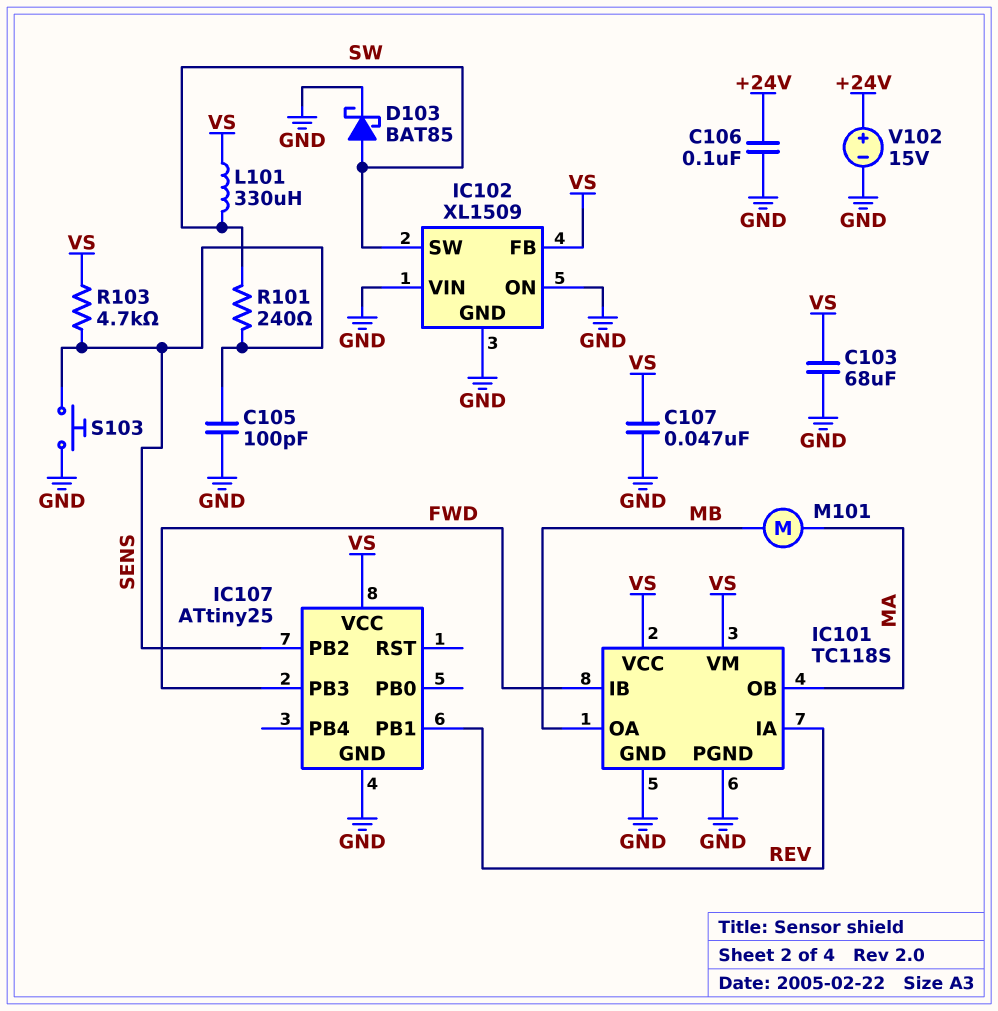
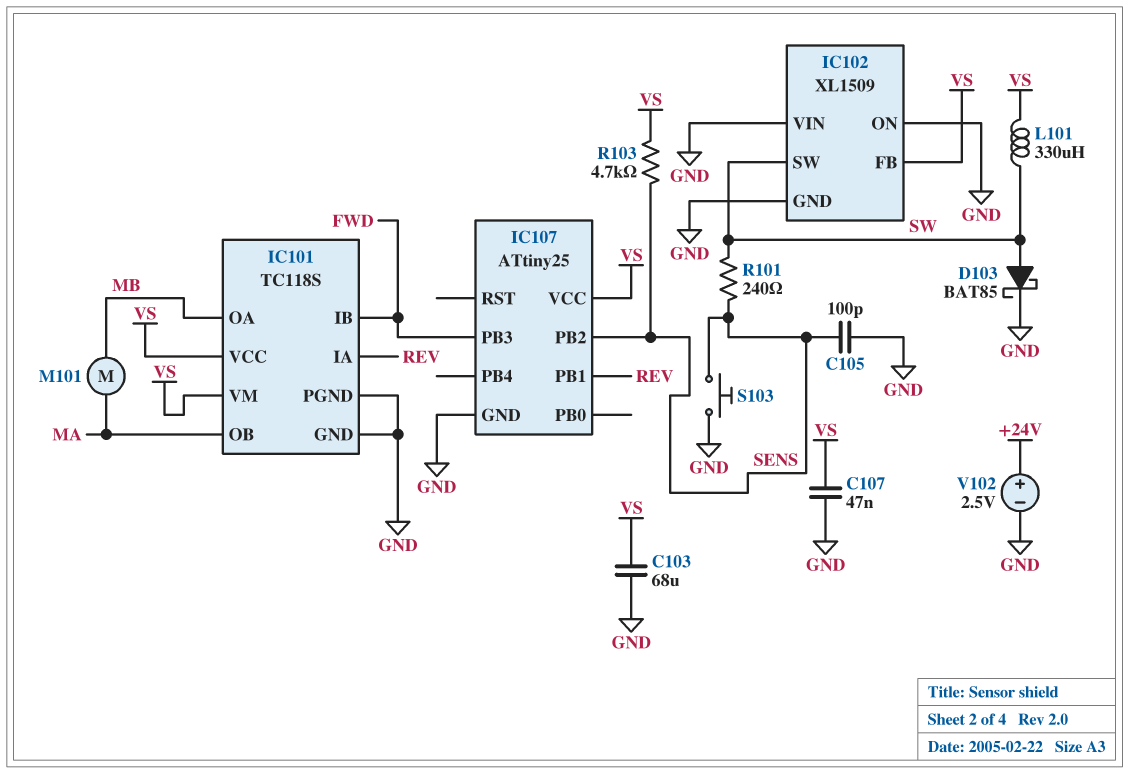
C106: 100nF (+24V, GND) -> none
V102: 15V (plus +24V, minus GND) -> 2.5V (plus +24V, minus GND)

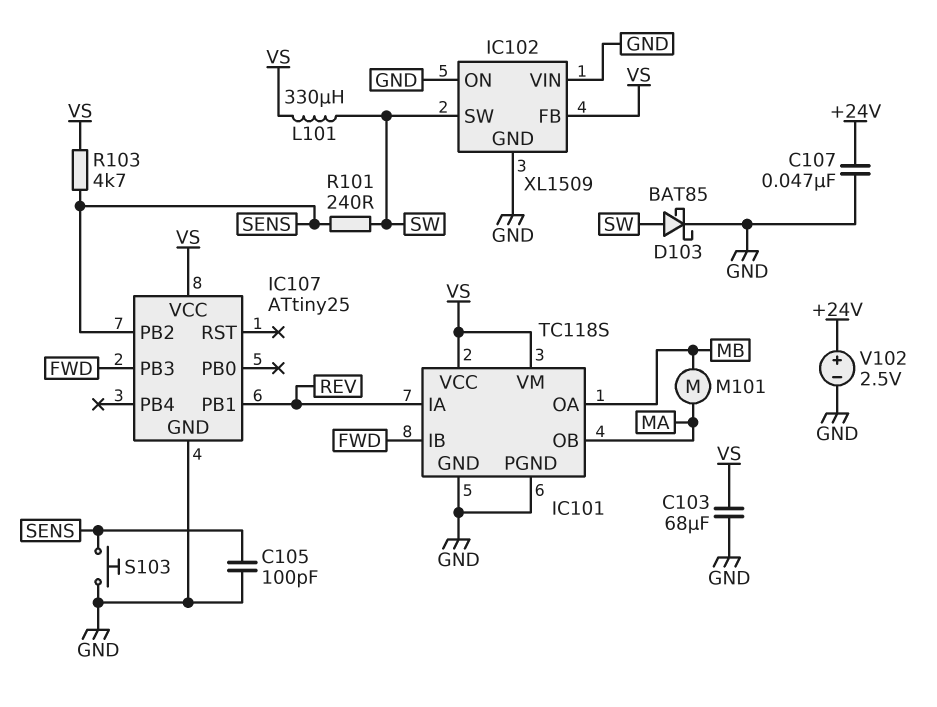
C107: 47nF (GND, VS) -> 47nF (+24V, GND)

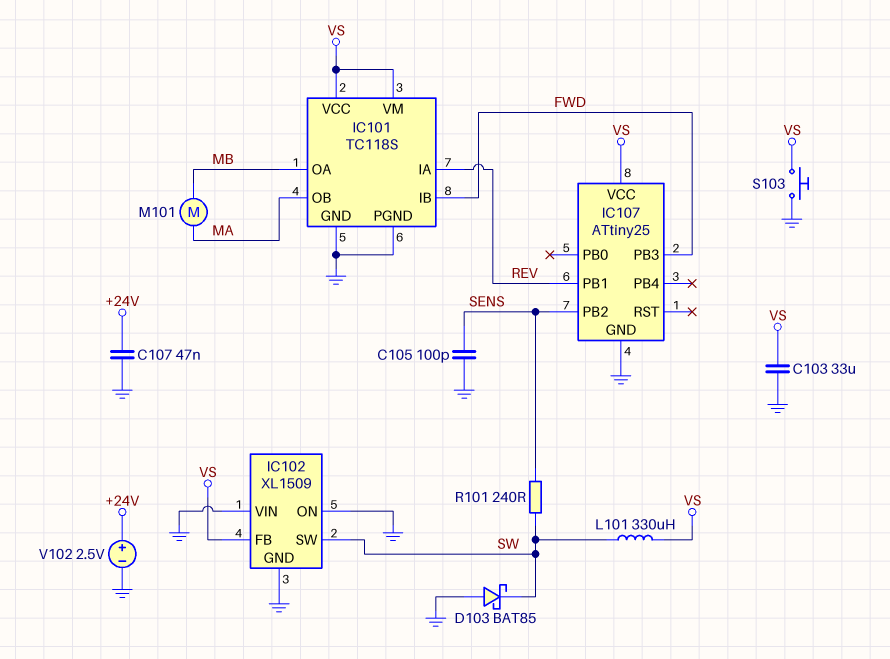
C103: 68uF (GND, VS) -> 33uF (GND, VS)
D103: schottky BAT85 (A SW, K GND) -> schottky BAT85 (A GND, K SW)
R103: 4.7k (SENS, VS) -> none
S103: button (GND, SENS) -> button (GND, VS)

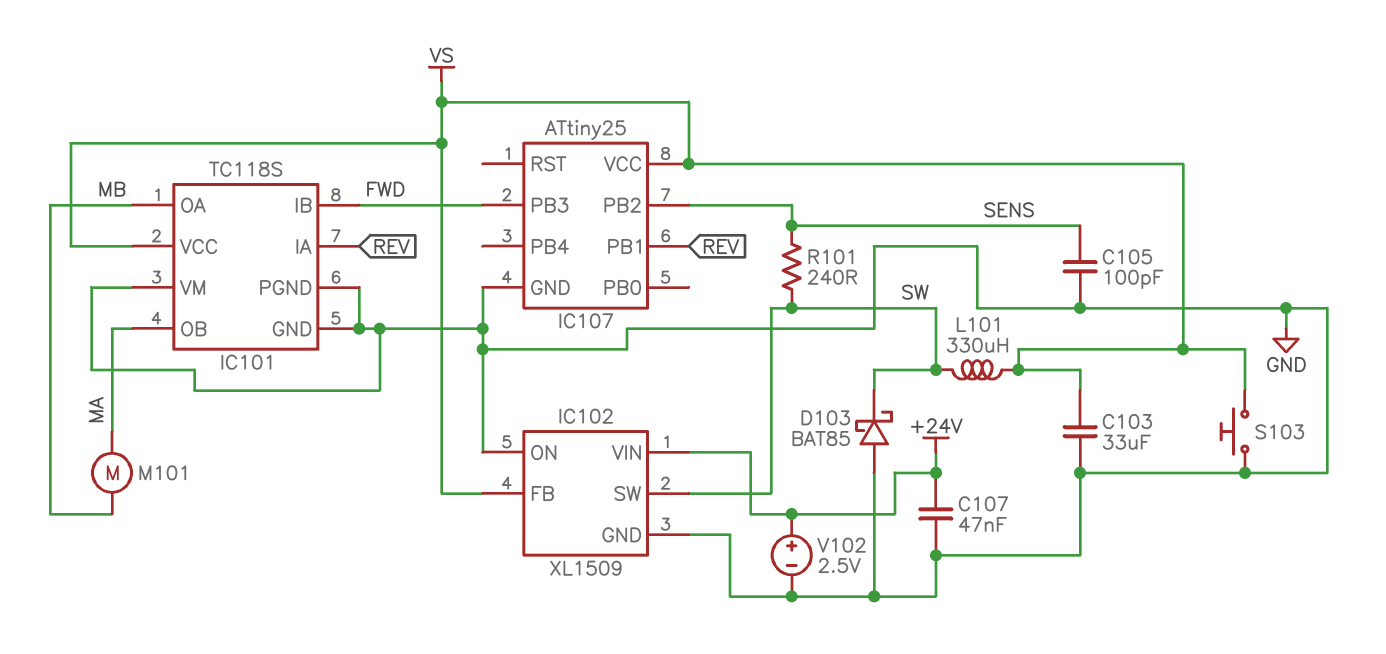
IC101 pin VM: VS -> GND
IC102 pin VIN: GND -> +24V

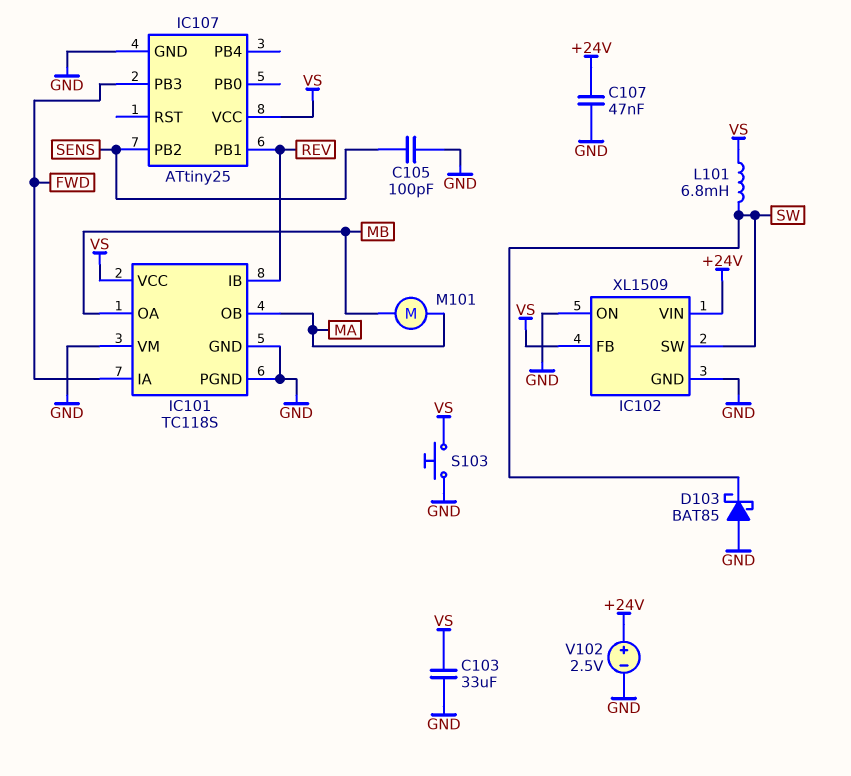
IC101 pin IA: REV -> FWD
IC101 pin IB: FWD -> REV
L101: 330uH (SW, VS) -> 6.8mH (SW, VS)
R101: 240 (SENS, SW) -> none

